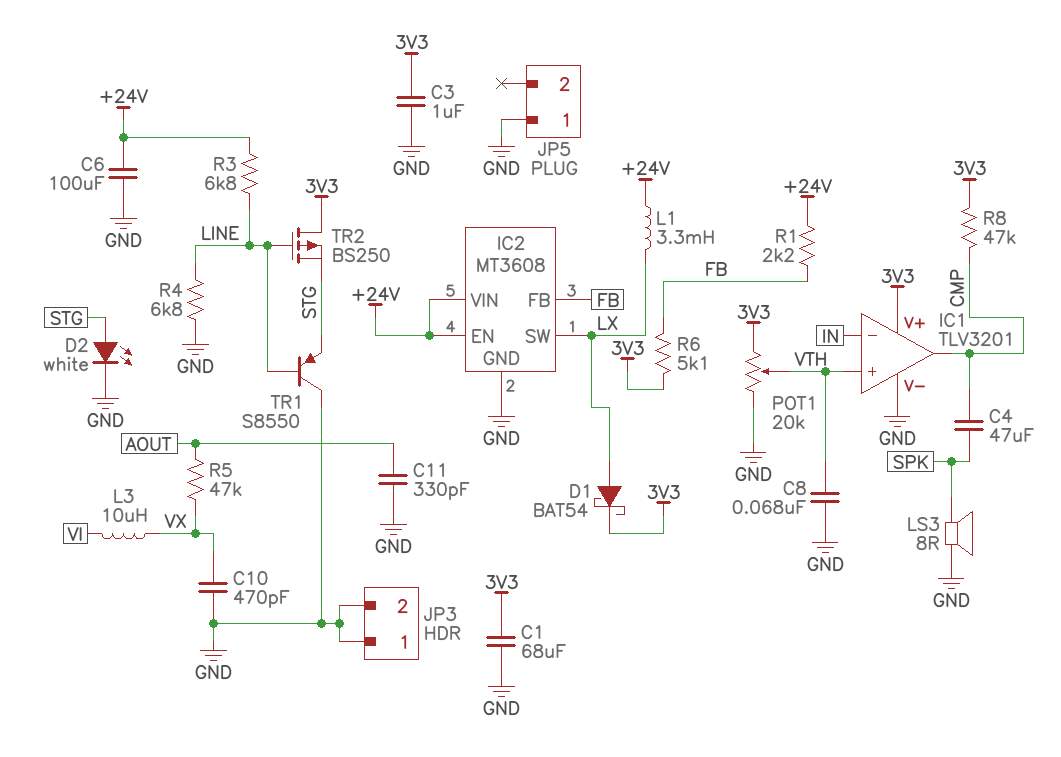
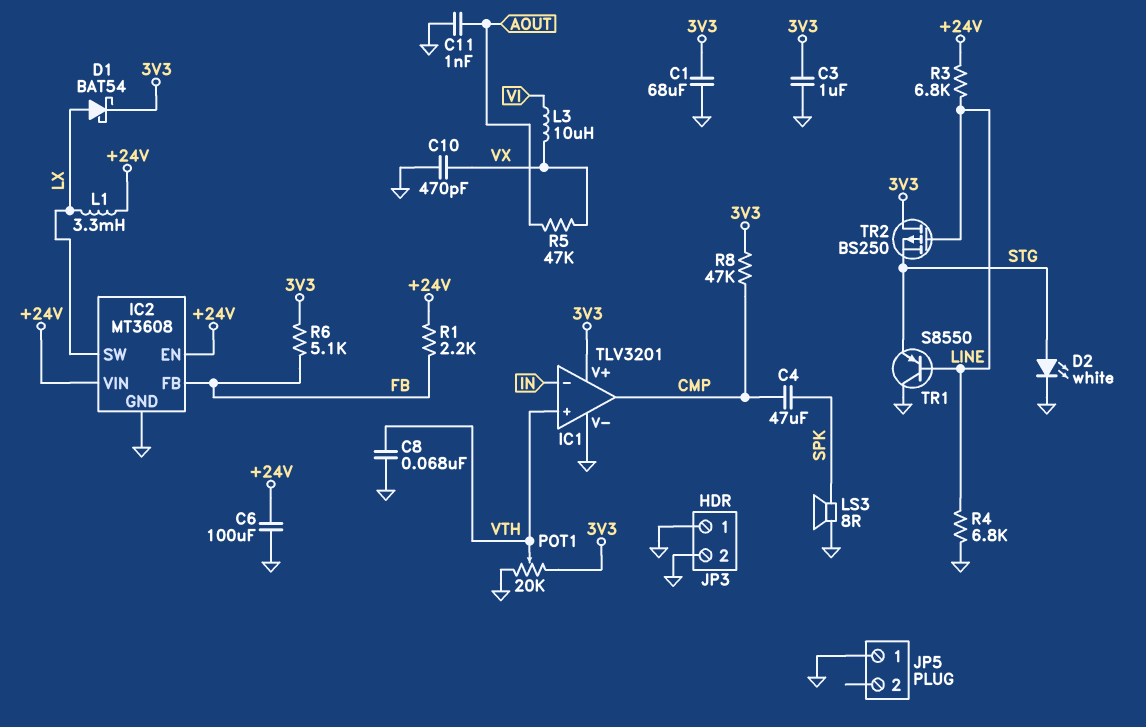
C11: 330pF (AOUT, GND) -> 1nF (AOUT, GND)

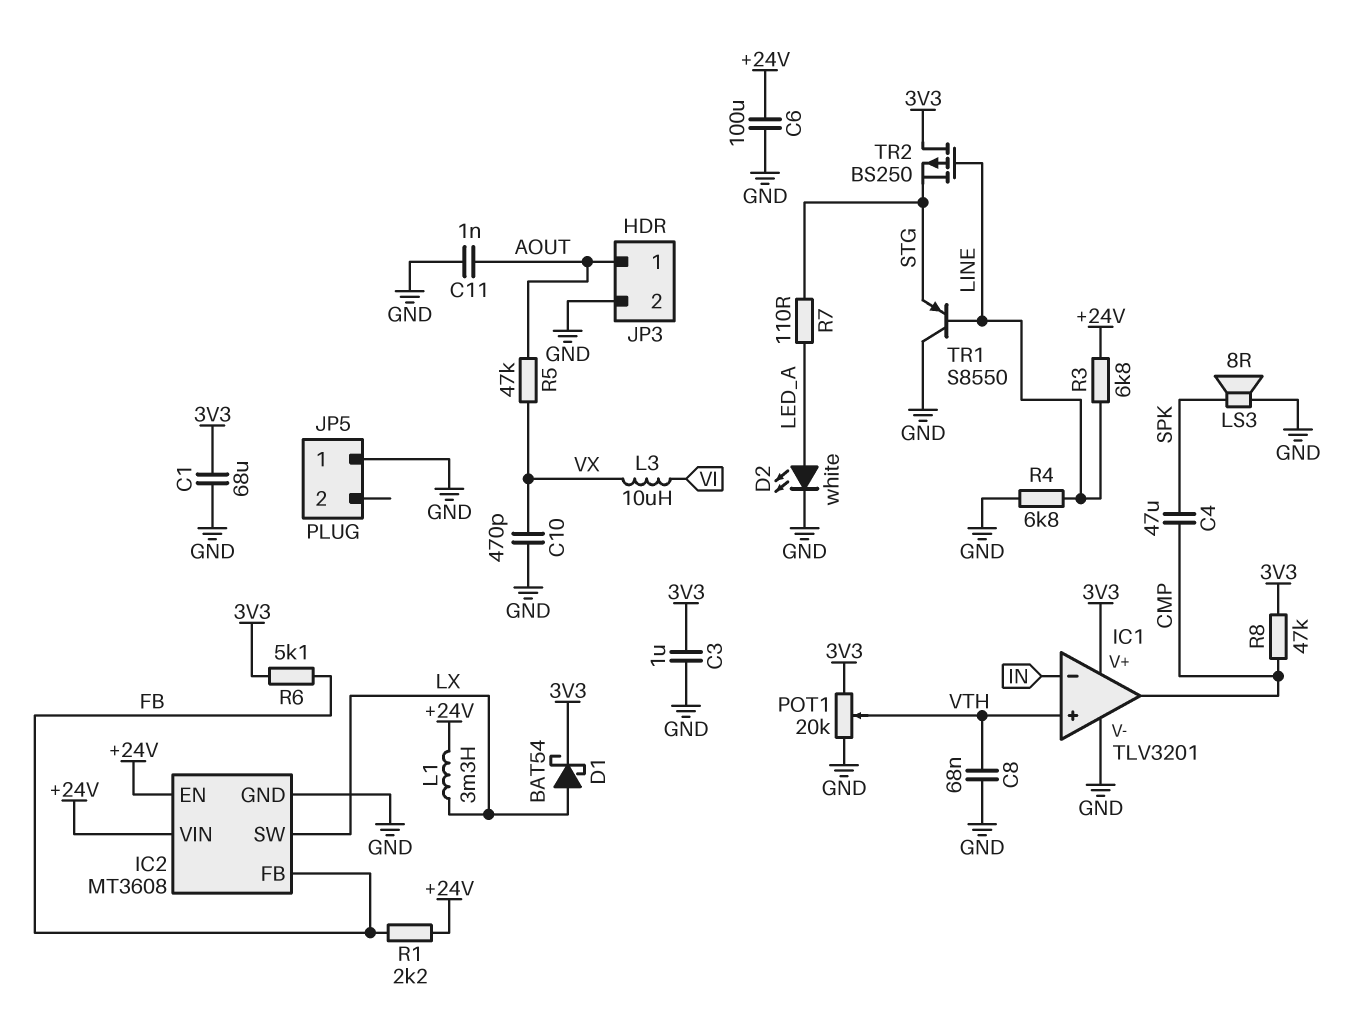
D2: LED white (A STG, K GND) -> LED white (A LED_A, K GND)
JP3 pin 1: GND -> AOUT
R7: none -> 110 (LED_A, STG)

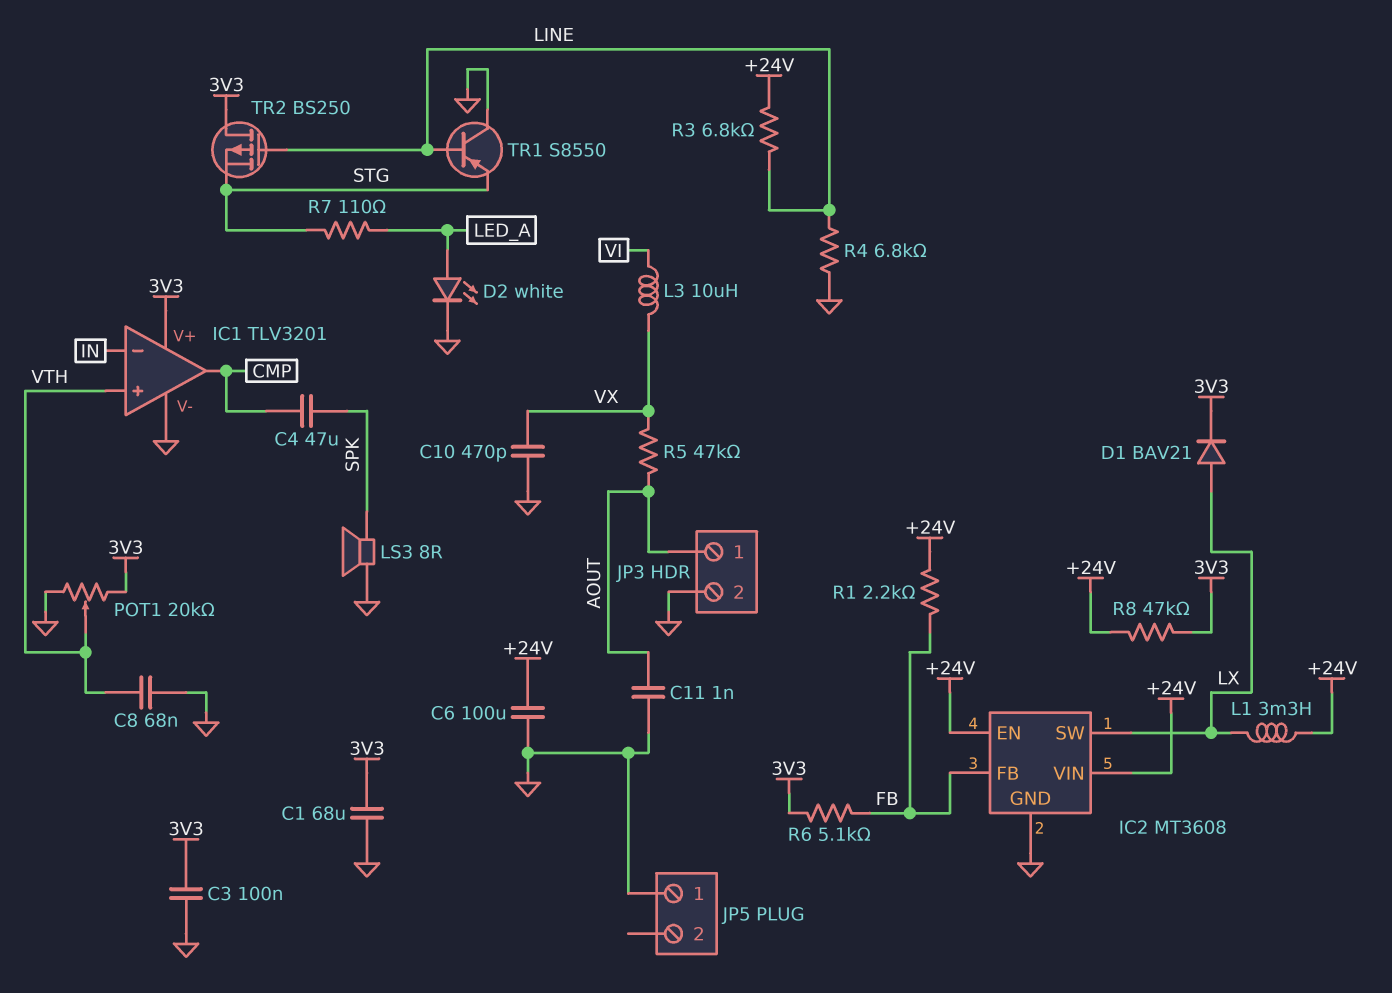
C3: 1uF (3V3, GND) -> 100nF (3V3, GND)
D1: schottky BAT54 (A LX, K 3V3) -> diode BAV21 (A LX, K 3V3)
R8: 47k (3V3, CMP) -> 47k (+24V, 3V3)

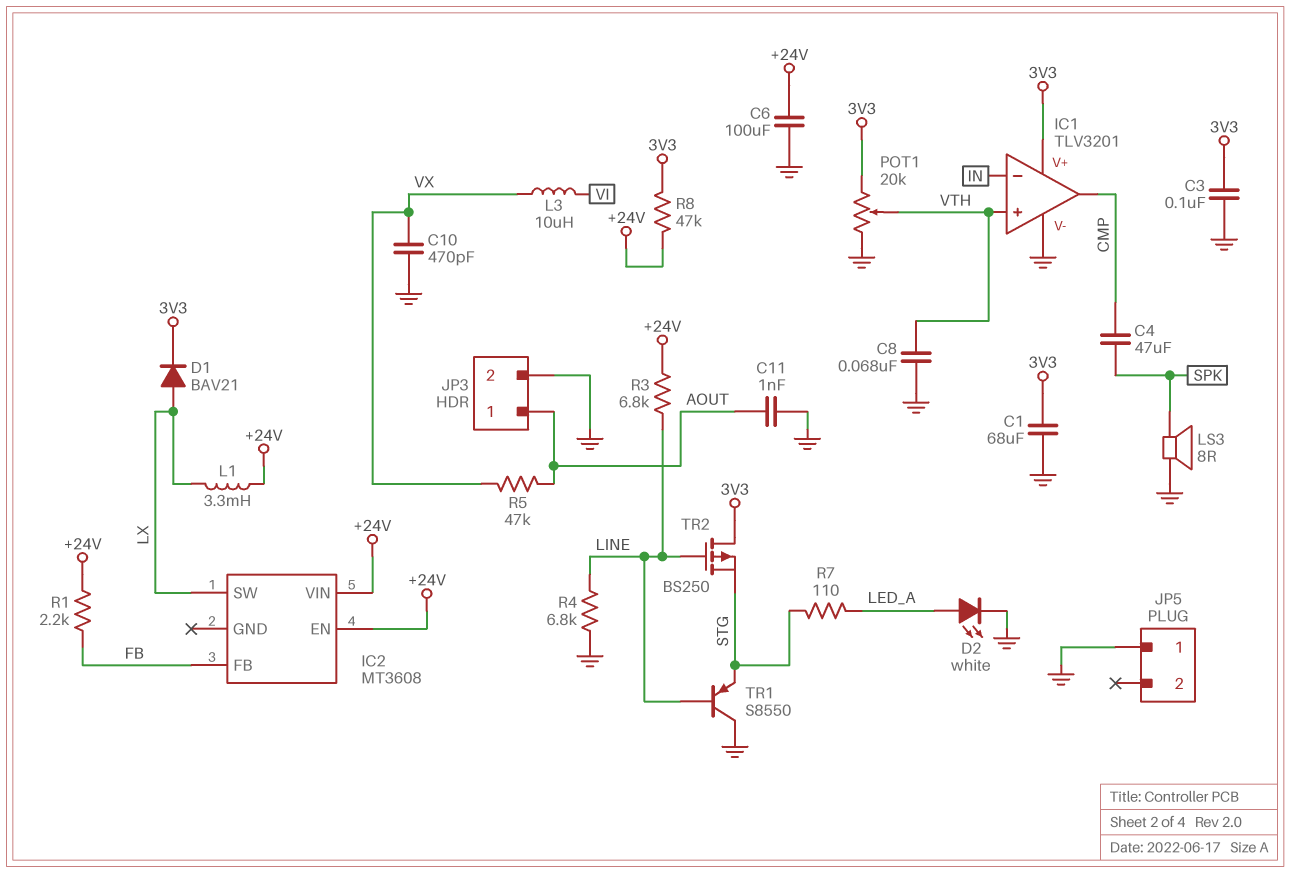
IC2 pin GND: GND -> none
R6: 5.1k (3V3, FB) -> none

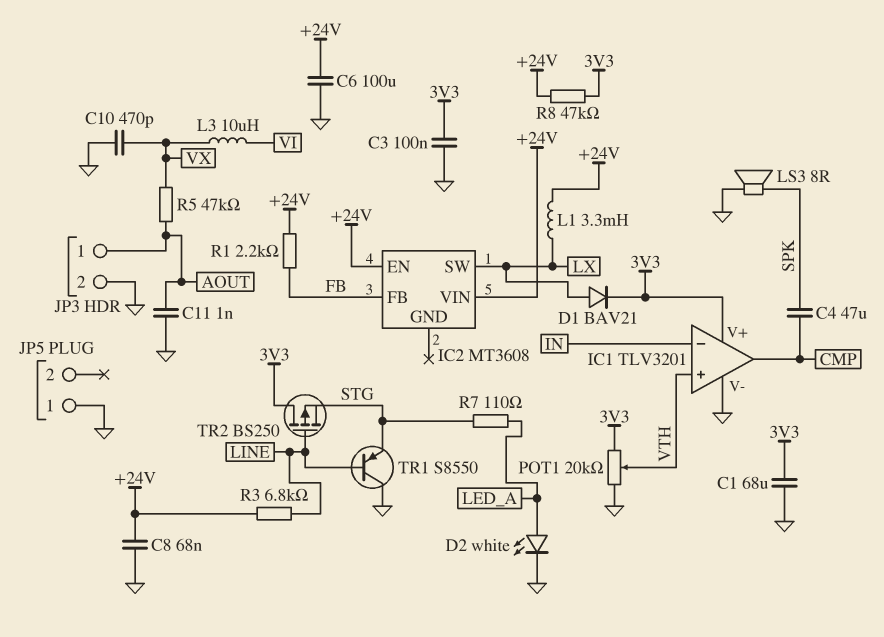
C8: 68nF (GND, VTH) -> 68nF (+24V, GND)
R4: 6.8k (GND, LINE) -> none

